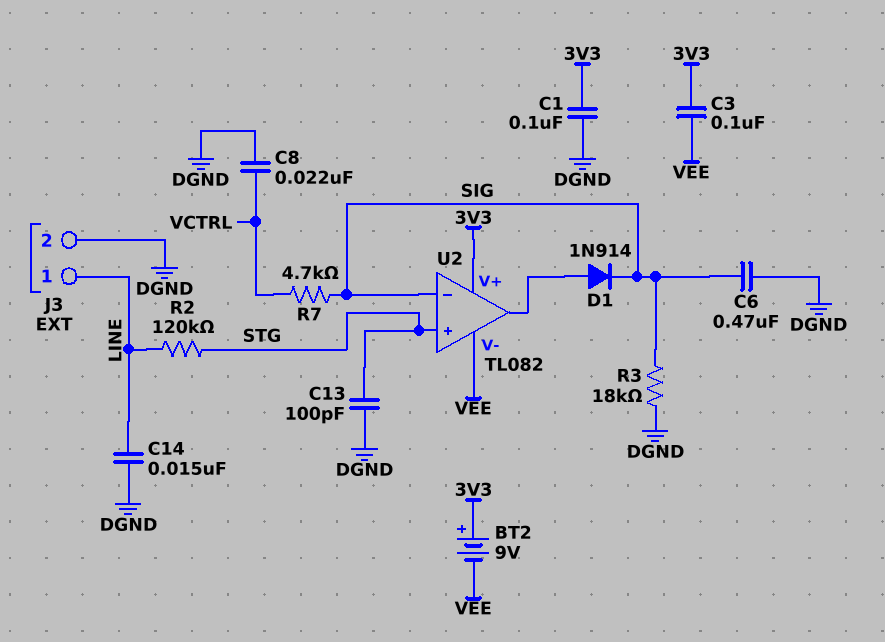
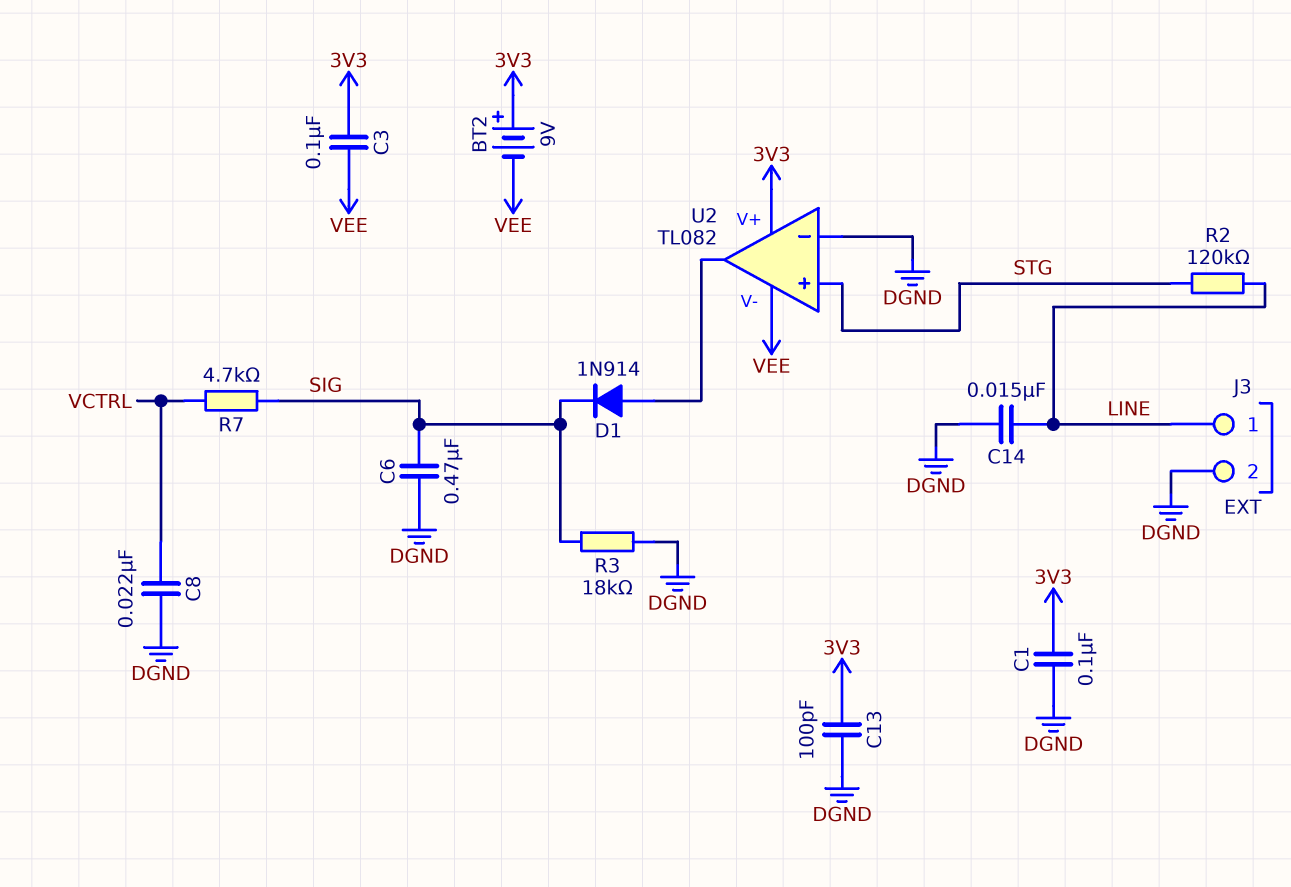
C13: 100pF (DGND, STG) -> 100pF (3V3, DGND)
U2 pin in-: SIG -> DGND

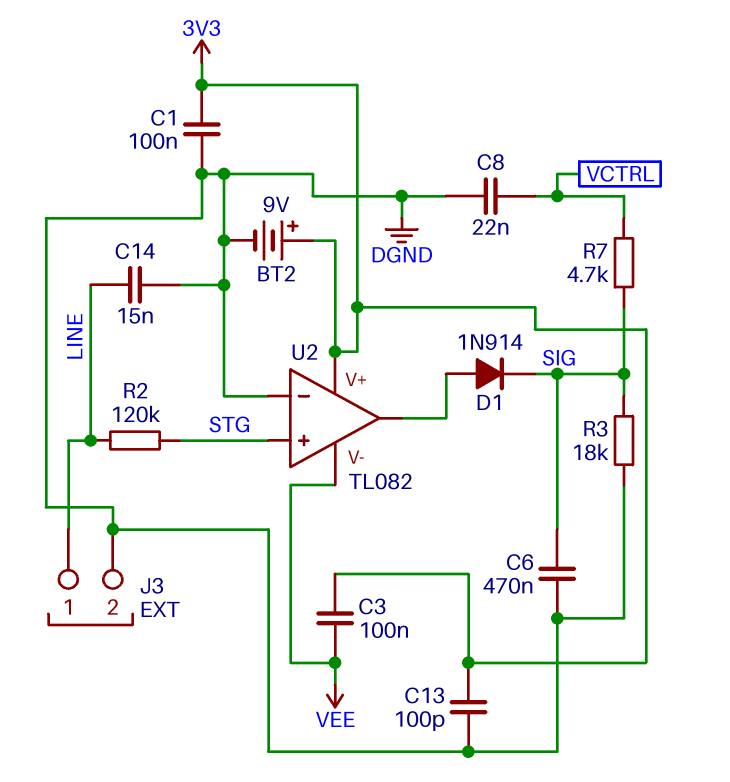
BT2: 9V (plus 3V3, minus VEE) -> 9V (plus 3V3, minus DGND)

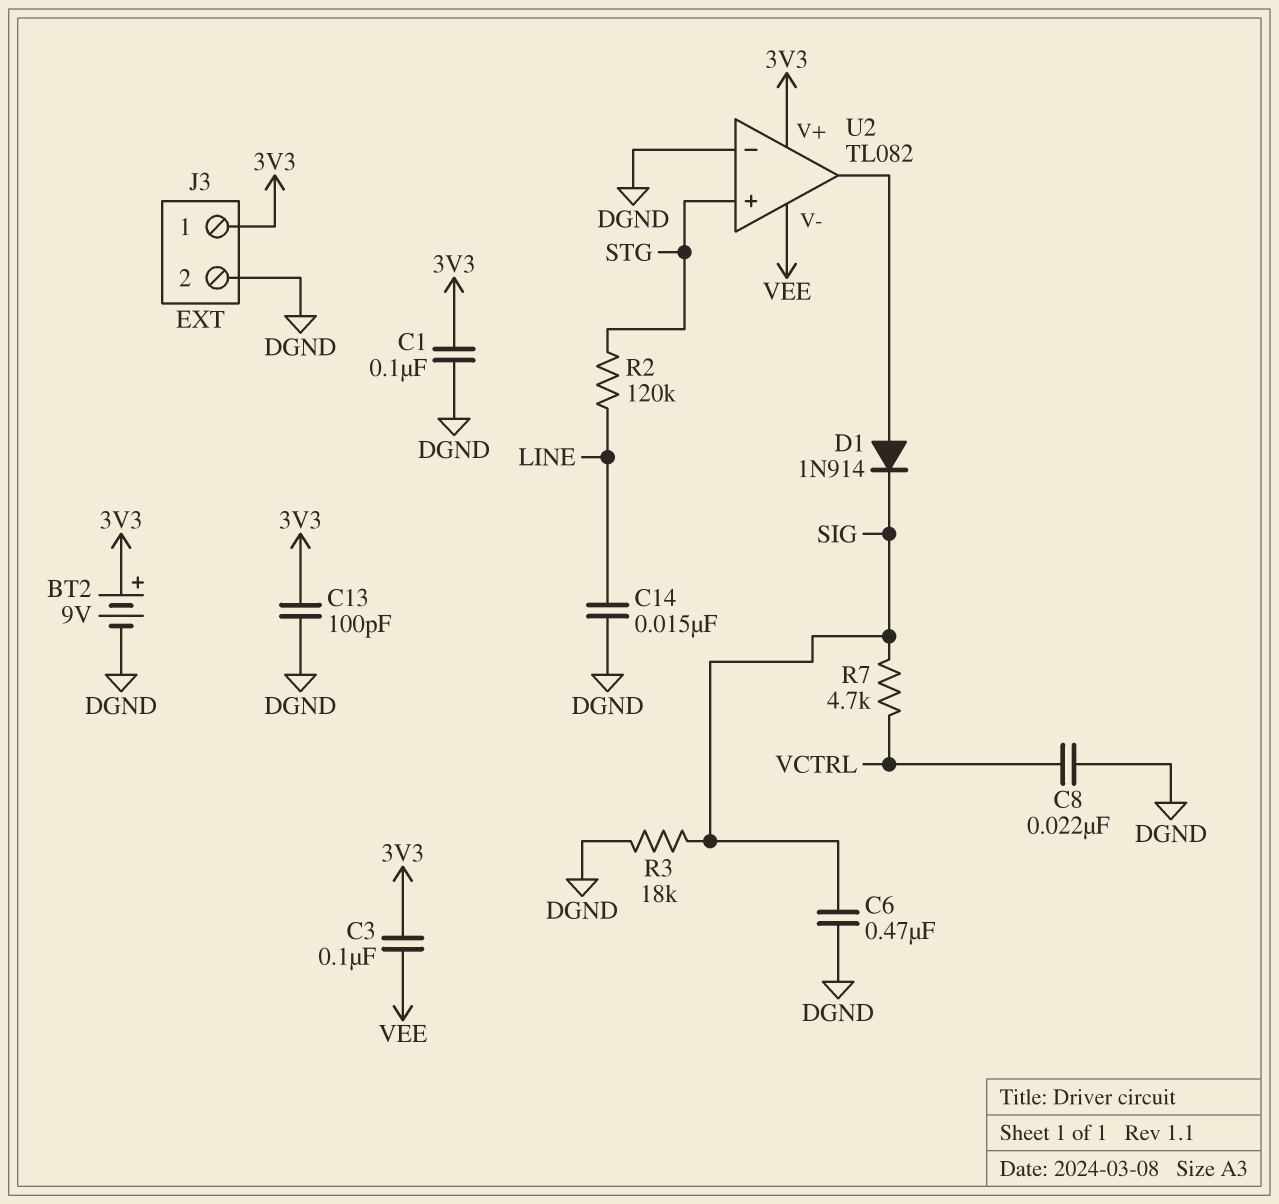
J3 pin 1: LINE -> 3V3

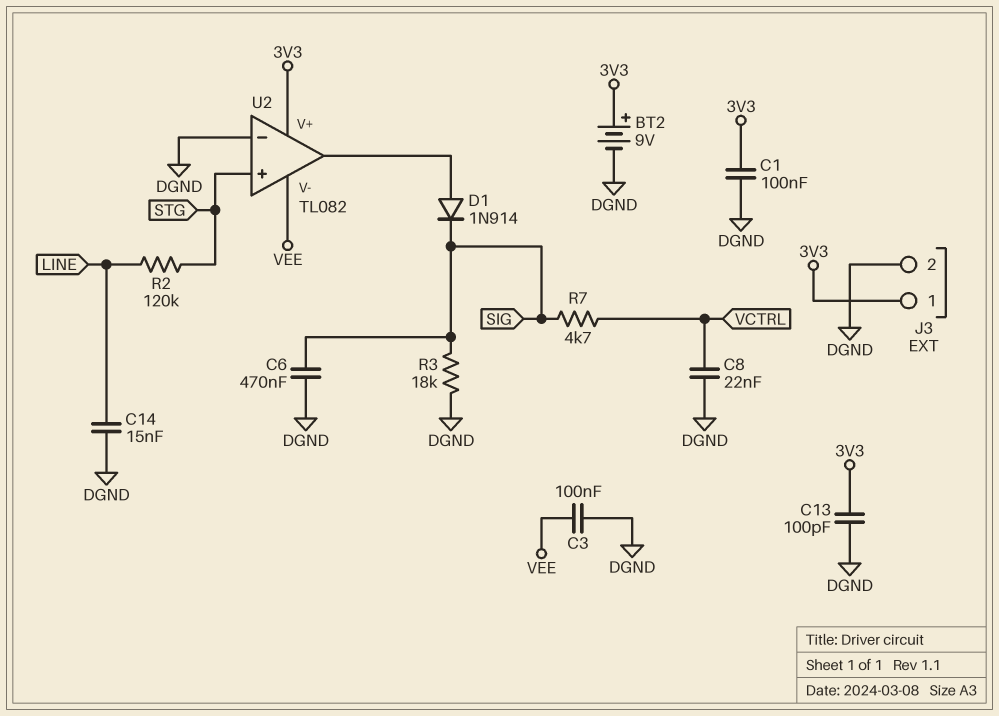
C3: 100nF (3V3, VEE) -> 100nF (DGND, VEE)

